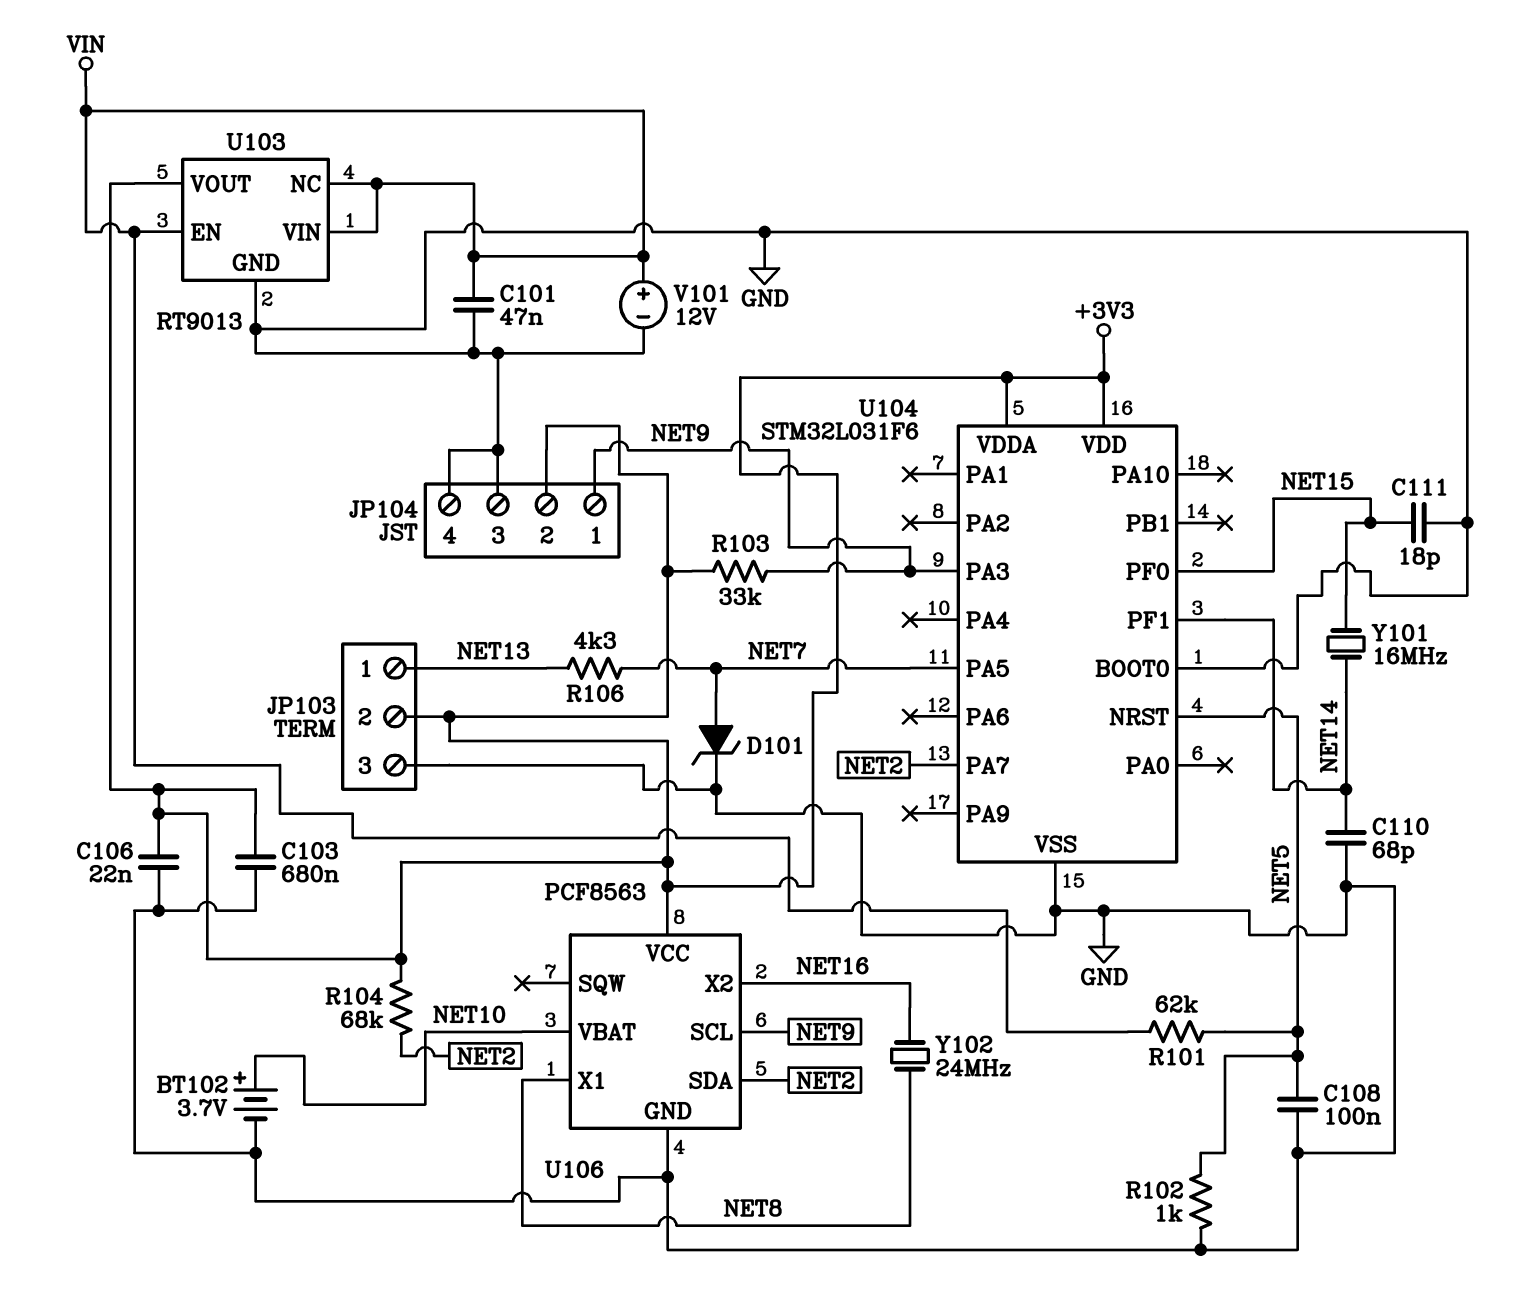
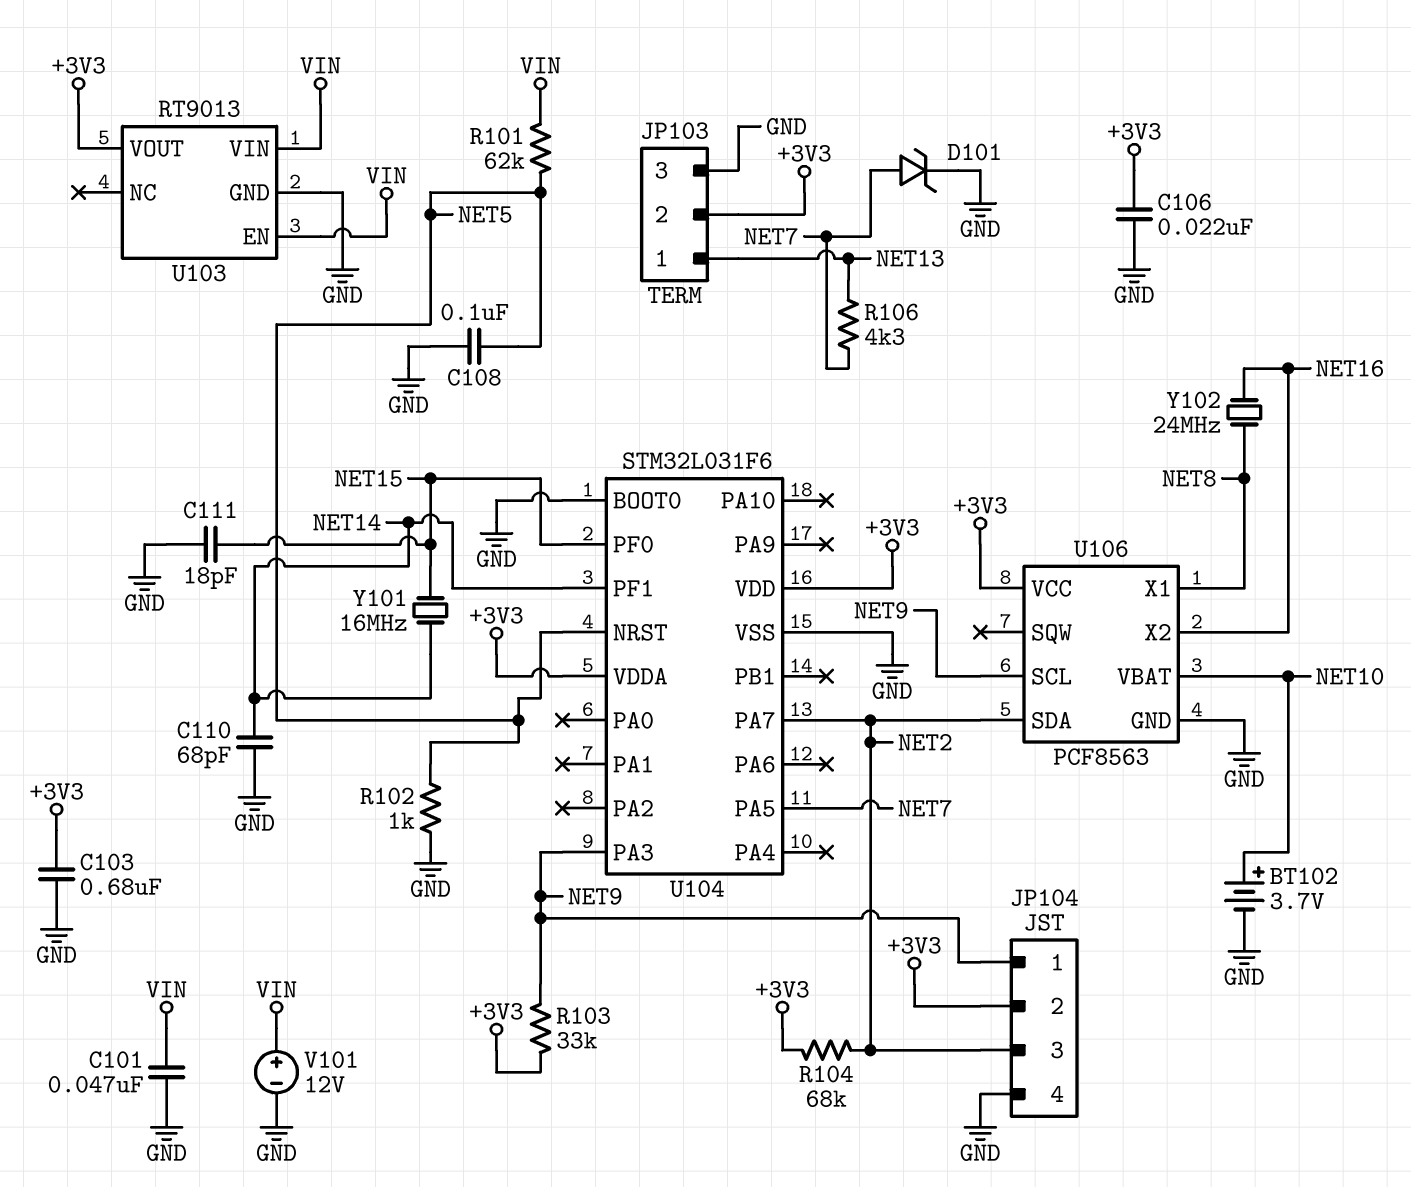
JP104 pin 3: GND -> NET2
U103 pin NC: VIN -> none

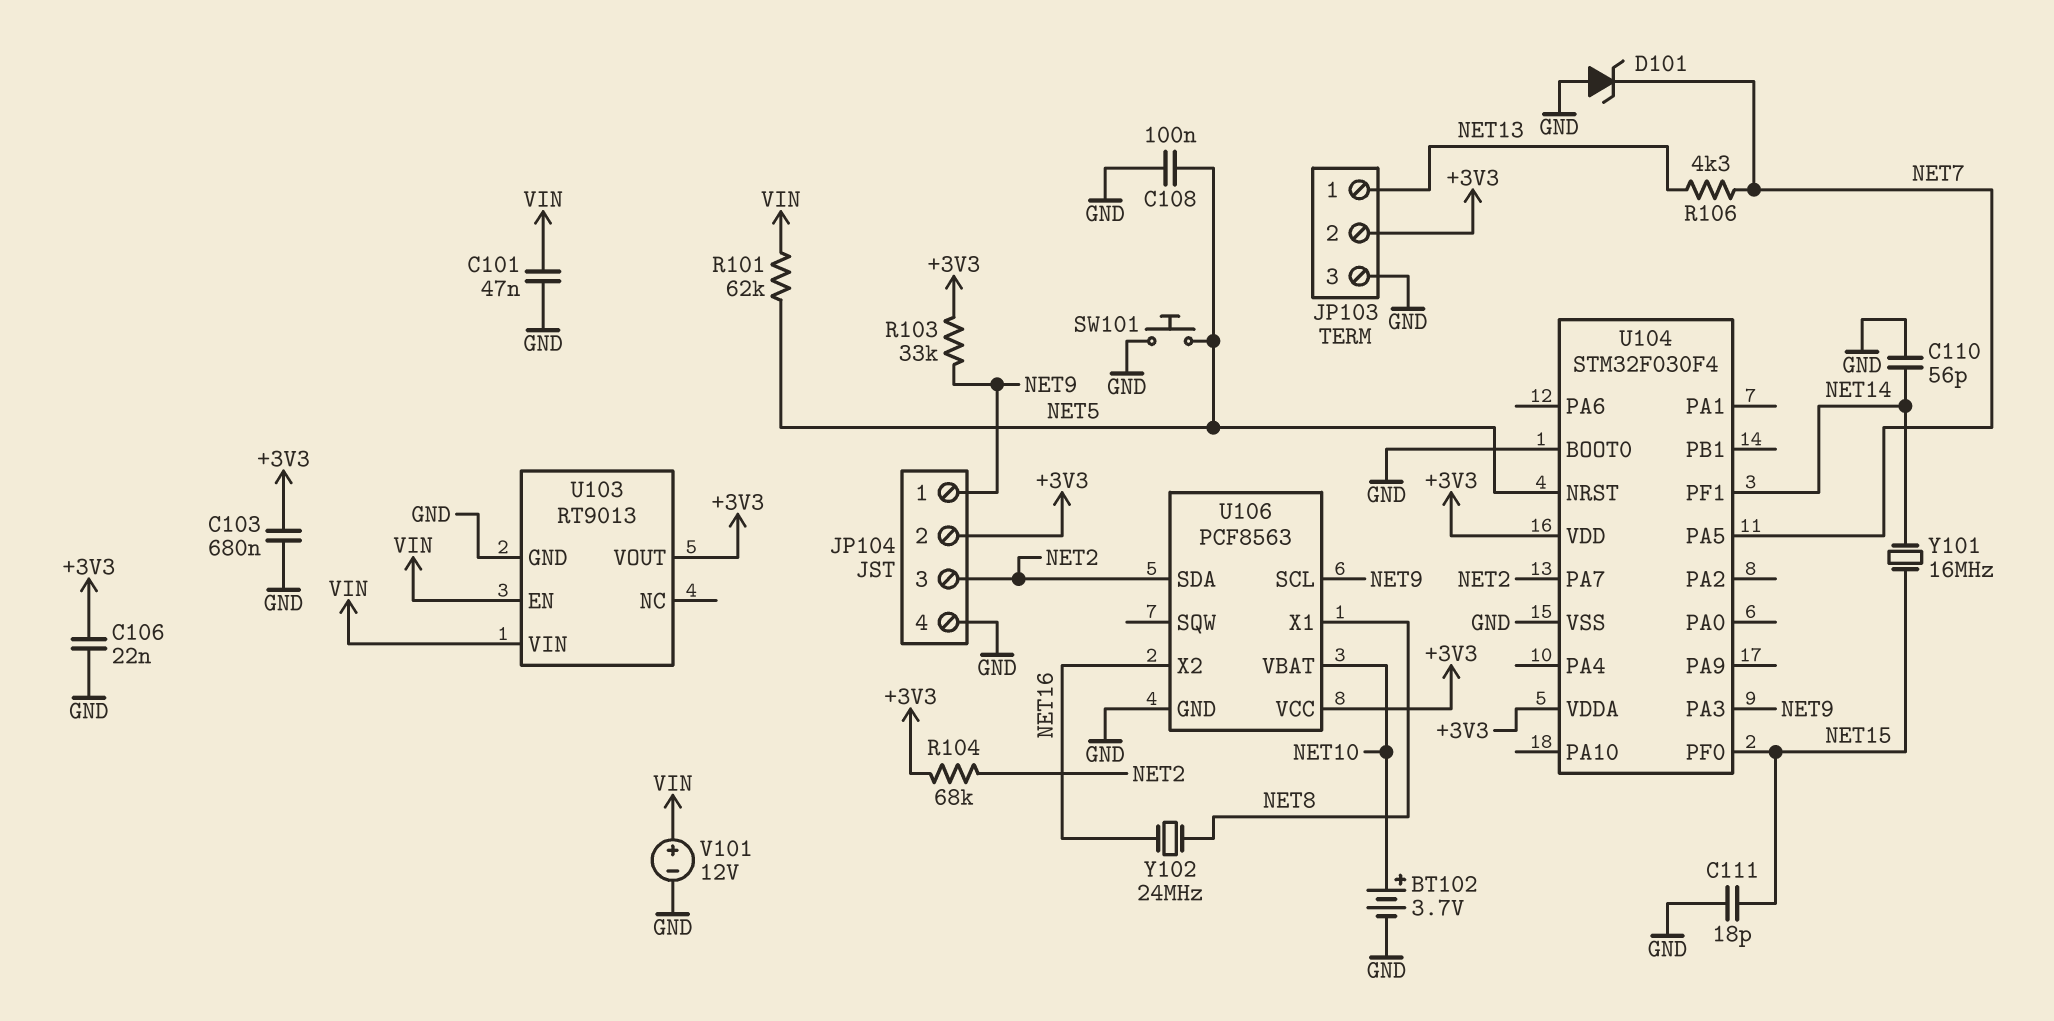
C110: 68pF (GND, NET14) -> 56pF (GND, NET14)
D101: zener (A NET7, K GND) -> zener (A GND, K NET7)
R102: 1k (GND, NET5) -> none
SW101: none -> button (GND, NET5)
U104: STM32L031F6 -> STM32F030F4

